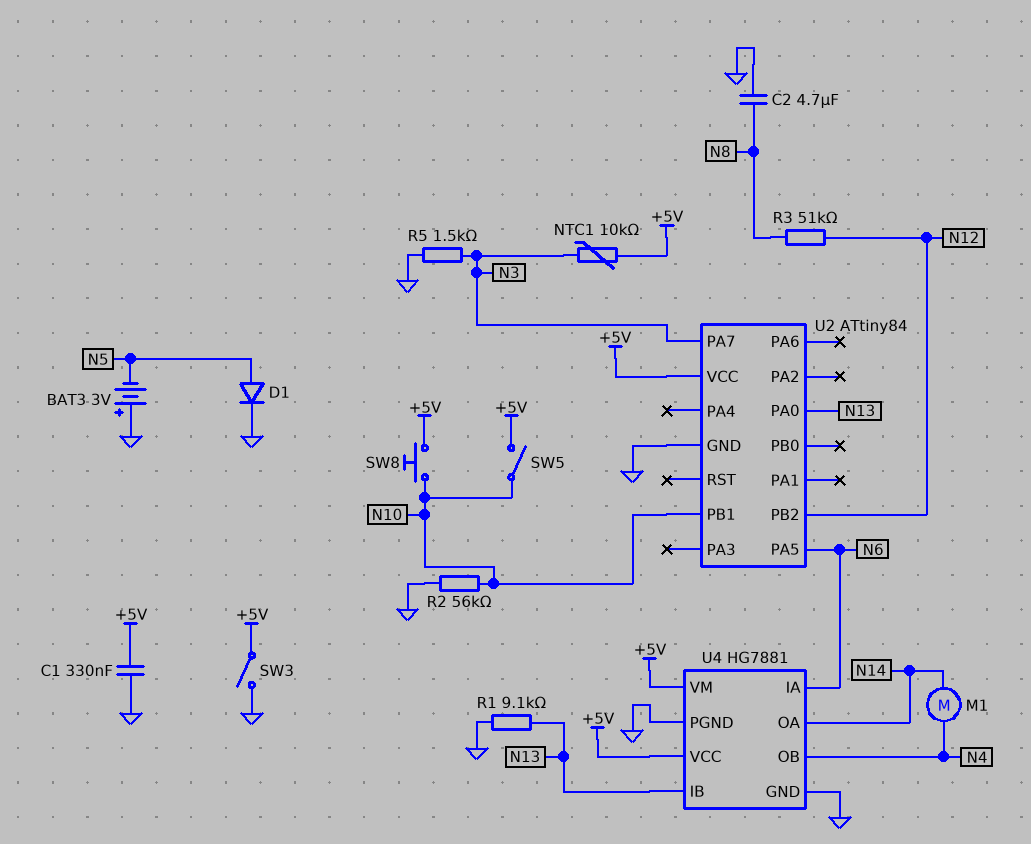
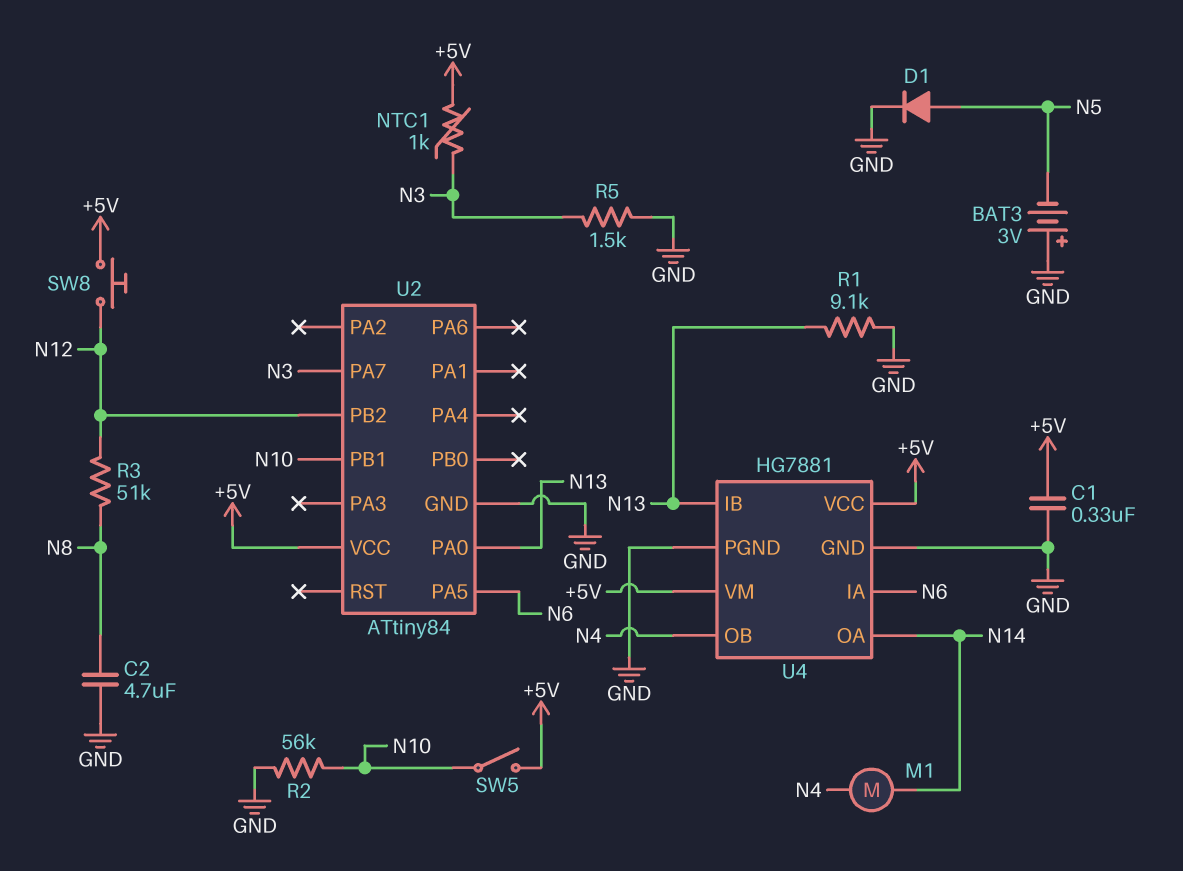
NTC1: 10k (+5V, N3) -> 1k (+5V, N3)
SW3: switch (+5V, GND) -> none
SW8: button (+5V, N10) -> button (+5V, N12)

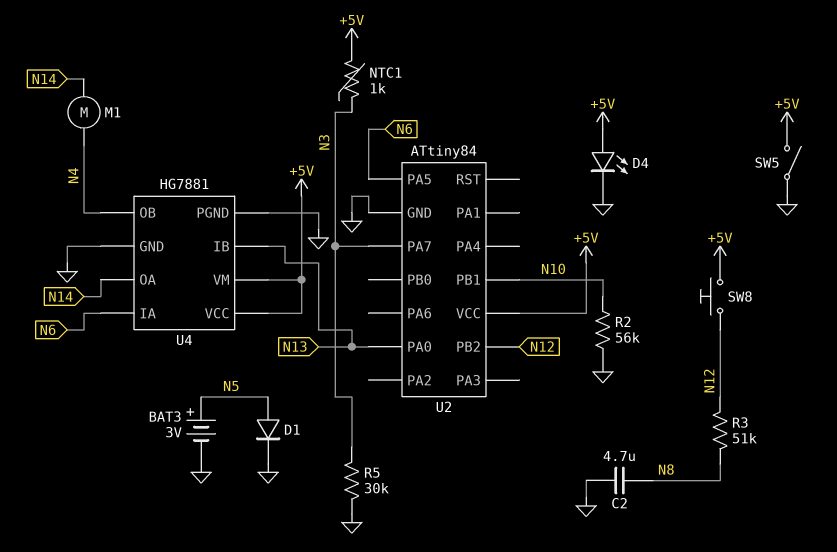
BAT3: 3V (plus GND, minus N5) -> 3V (plus N5, minus GND)
C1: 330nF (+5V, GND) -> none
D4: none -> LED (A +5V, K GND)
R1: 9.1k (GND, N13) -> none
R5: 1.5k (GND, N3) -> 30k (GND, N3)
SW5: switch (+5V, N10) -> switch (+5V, GND)

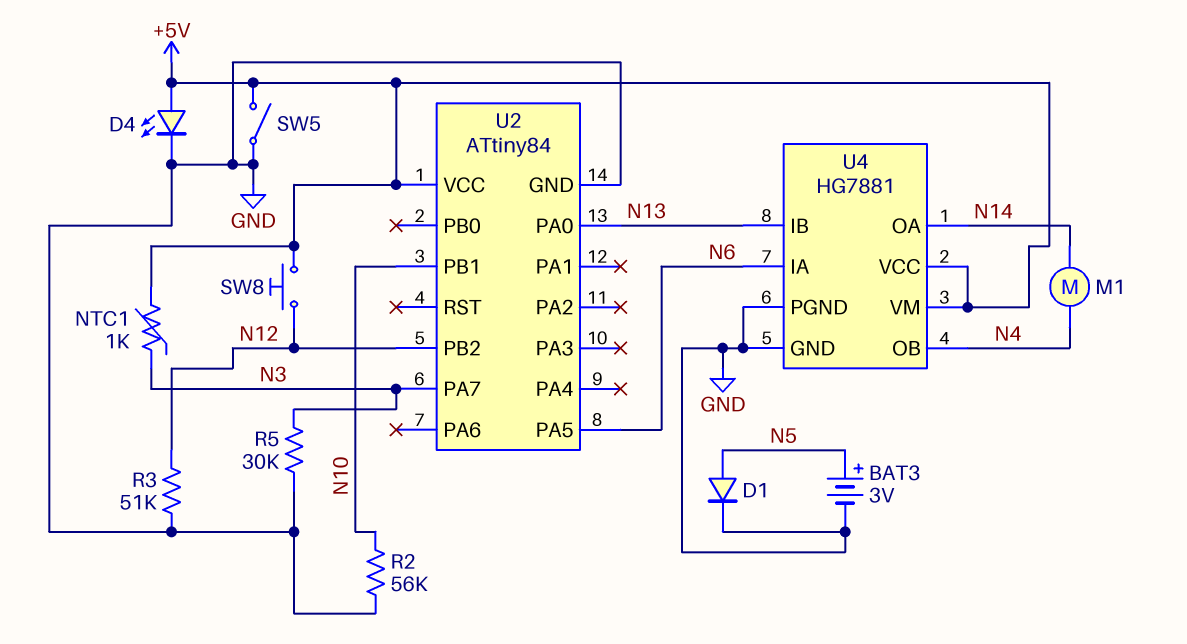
C2: 4.7uF (GND, N8) -> none
R3: 51k (N8, N12) -> 51k (GND, N12)

